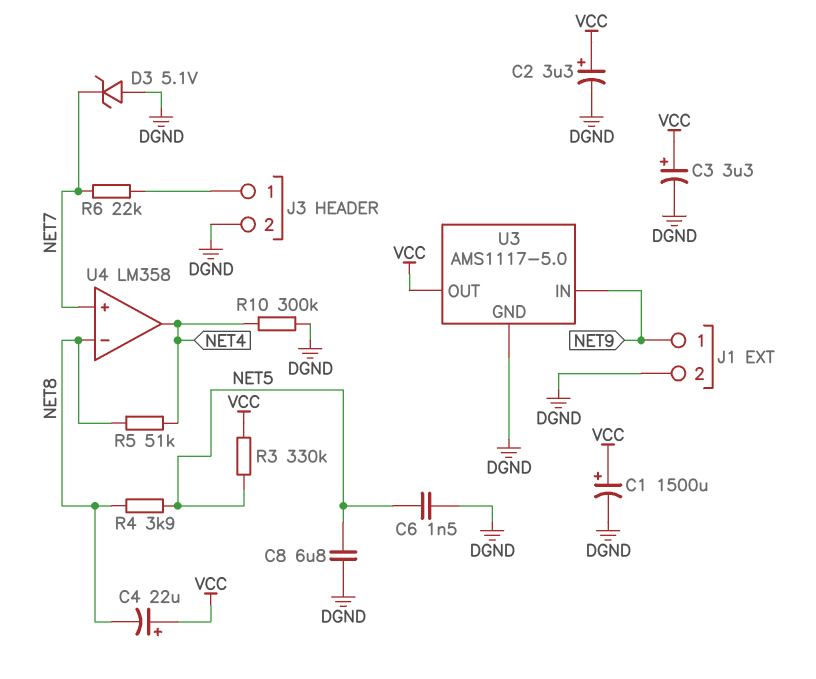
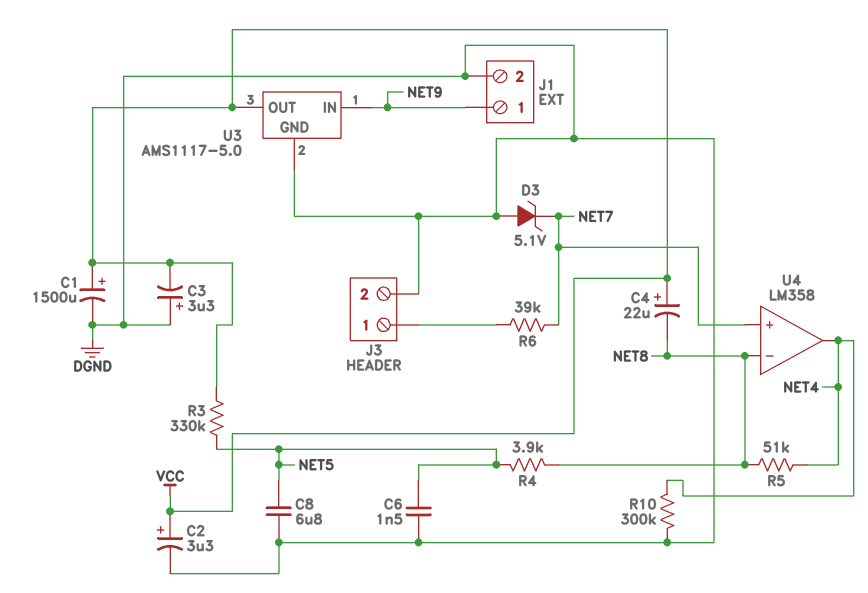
C3: 3.3uF (plus VCC, minus DGND) -> 3.3uF (plus DGND, minus VCC)
R6: 22k (J3/1, NET7) -> 39k (J3/1, NET7)

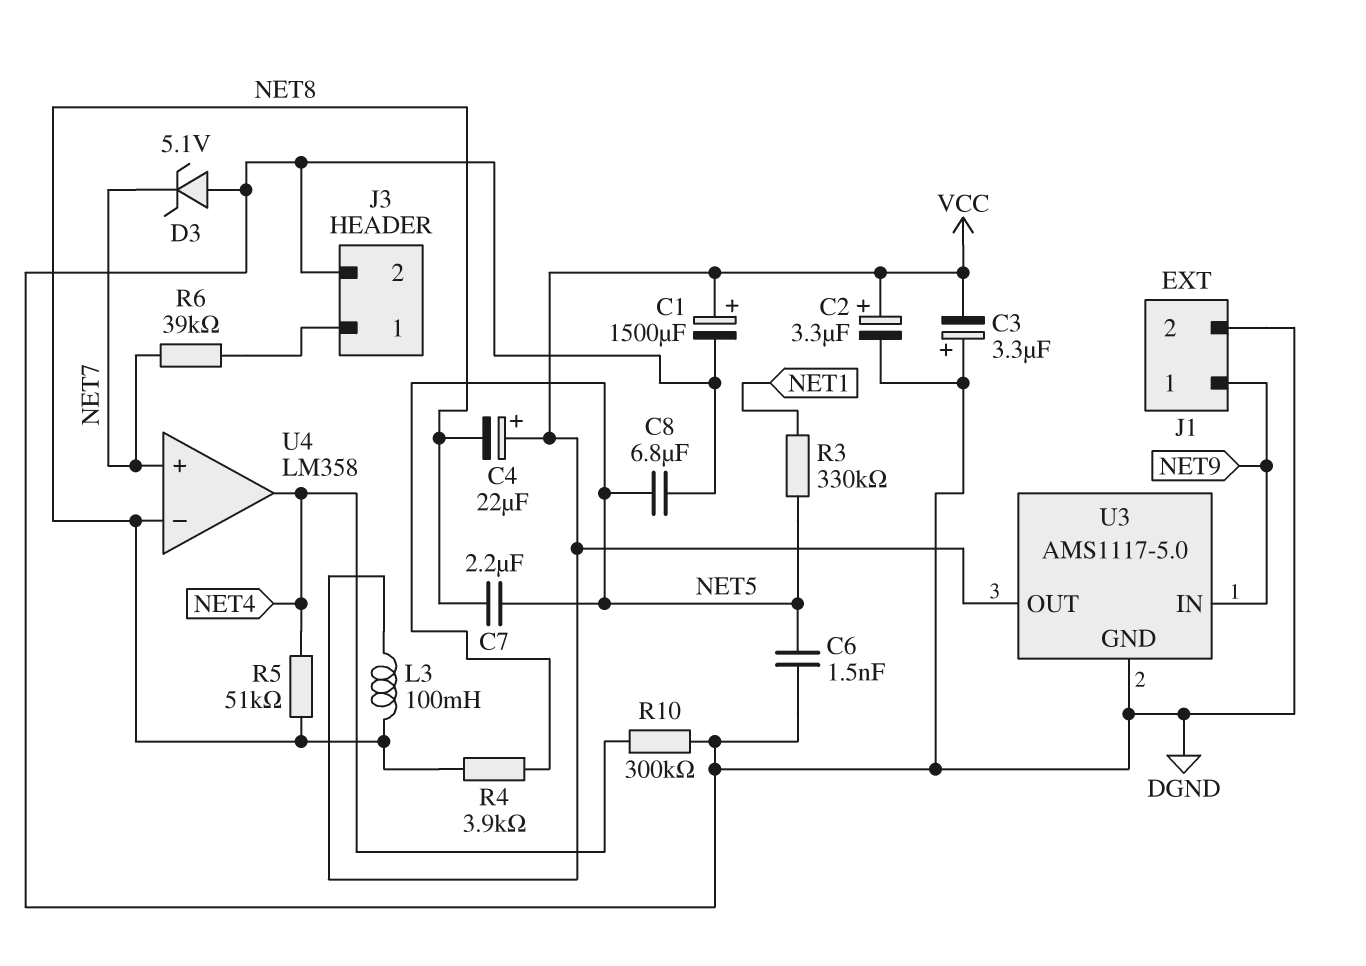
C7: none -> 2.2uF (NET5, NET8)
L3: none -> 100mH (NET8, VCC)
R3: 330k (NET5, VCC) -> 330k (NET1, NET5)

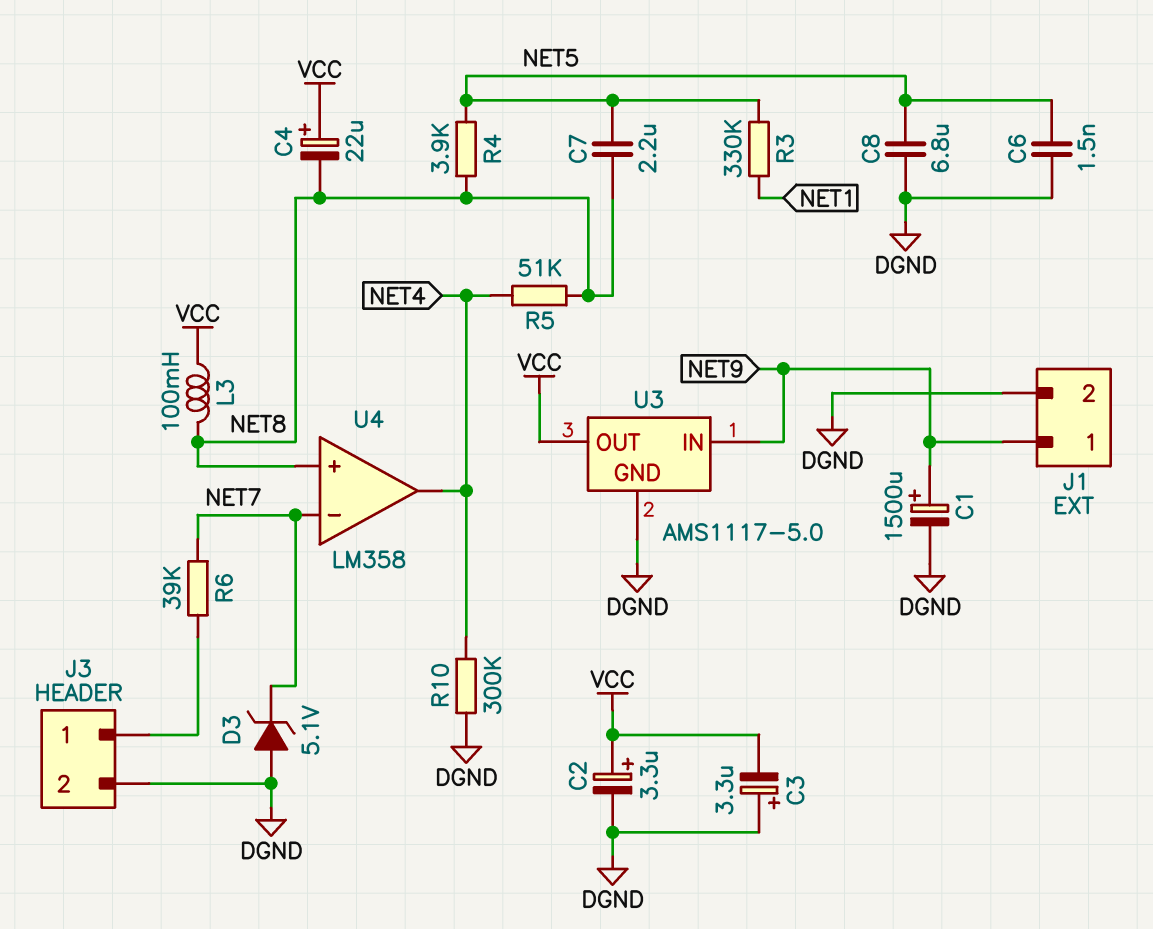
C1: 1500uF (plus VCC, minus DGND) -> 1500uF (plus NET9, minus DGND)
U4 pin in+: NET7 -> NET8
U4 pin in-: NET8 -> NET7

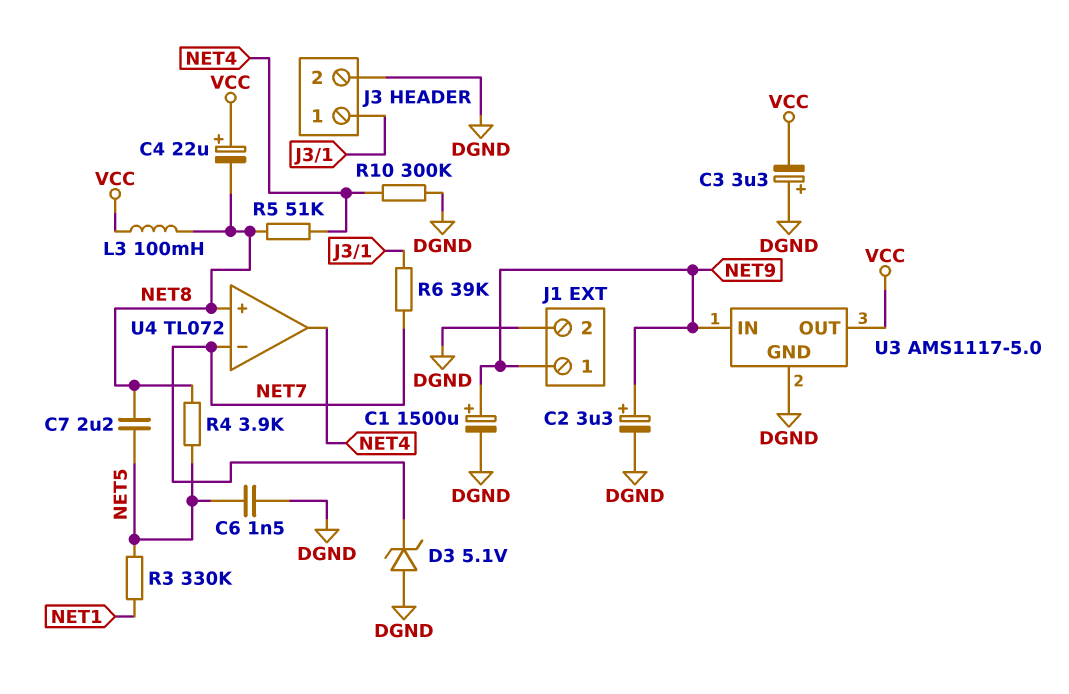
C2: 3.3uF (plus VCC, minus DGND) -> 3.3uF (plus NET9, minus DGND)
C8: 6.8uF (DGND, NET5) -> none
U4: LM358 -> TL072

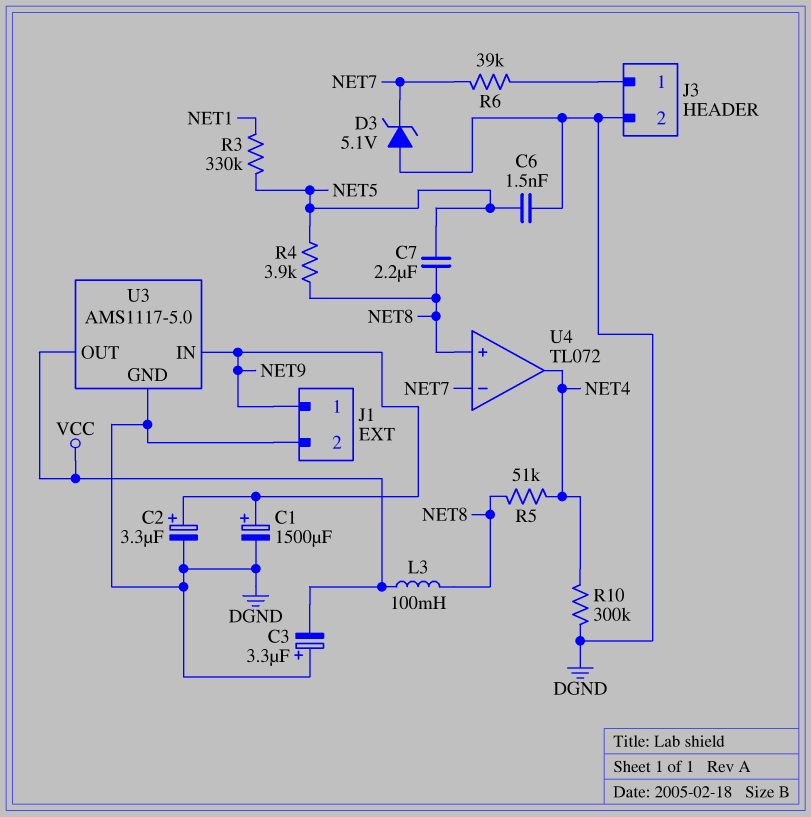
C4: 22uF (plus VCC, minus NET8) -> none

